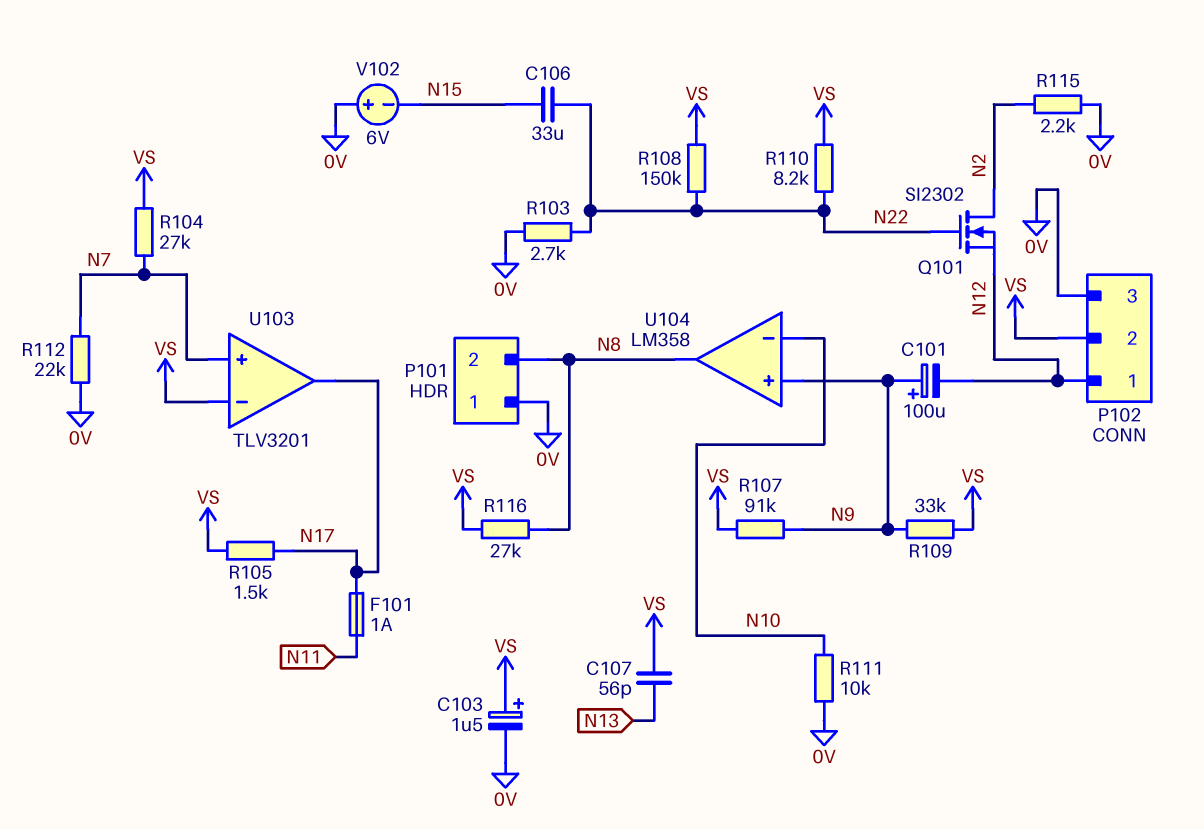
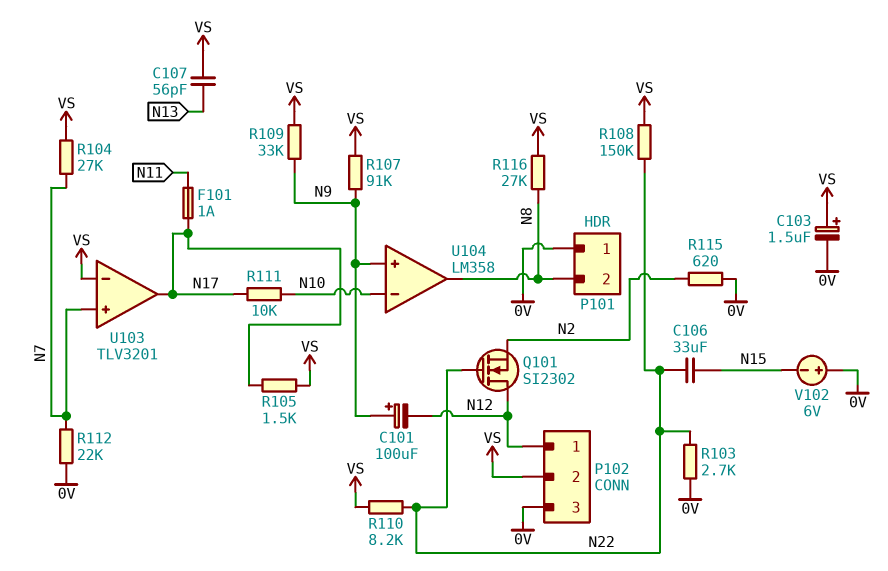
Q101: NMOS SI2302 (G N22, D N2, S N12) -> NMOS SI2302 (G N22, D N12, S N2)
R111: 10k (0V, N10) -> 10k (N10, N17)
R115: 2.2k (0V, N2) -> 620 (0V, N2)

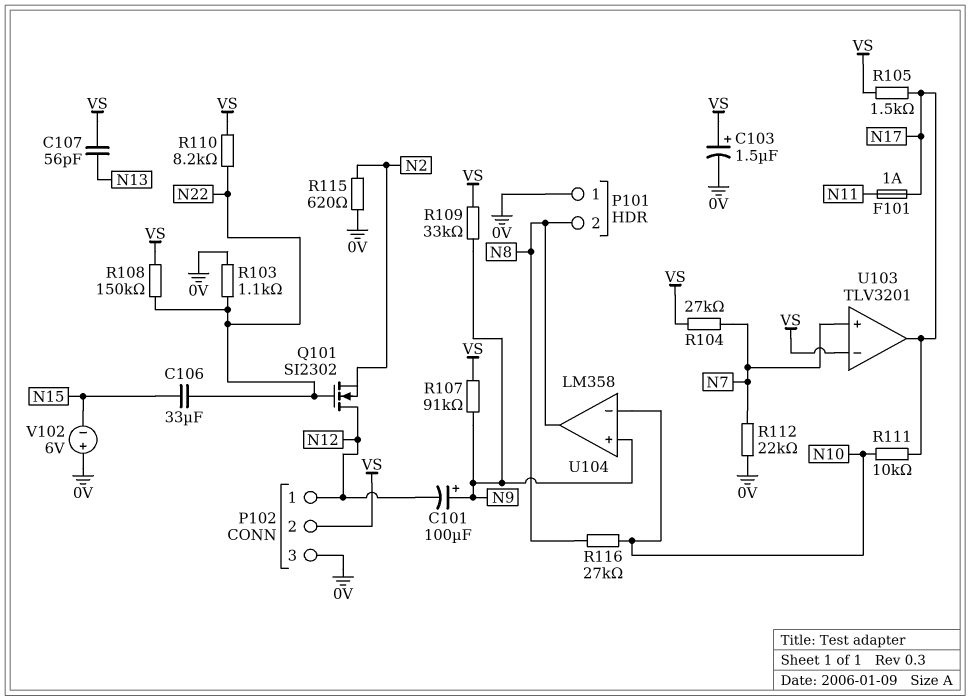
R103: 2.7k (0V, N22) -> 1.1k (0V, N22)
R116: 27k (N8, VS) -> 27k (N8, N10)

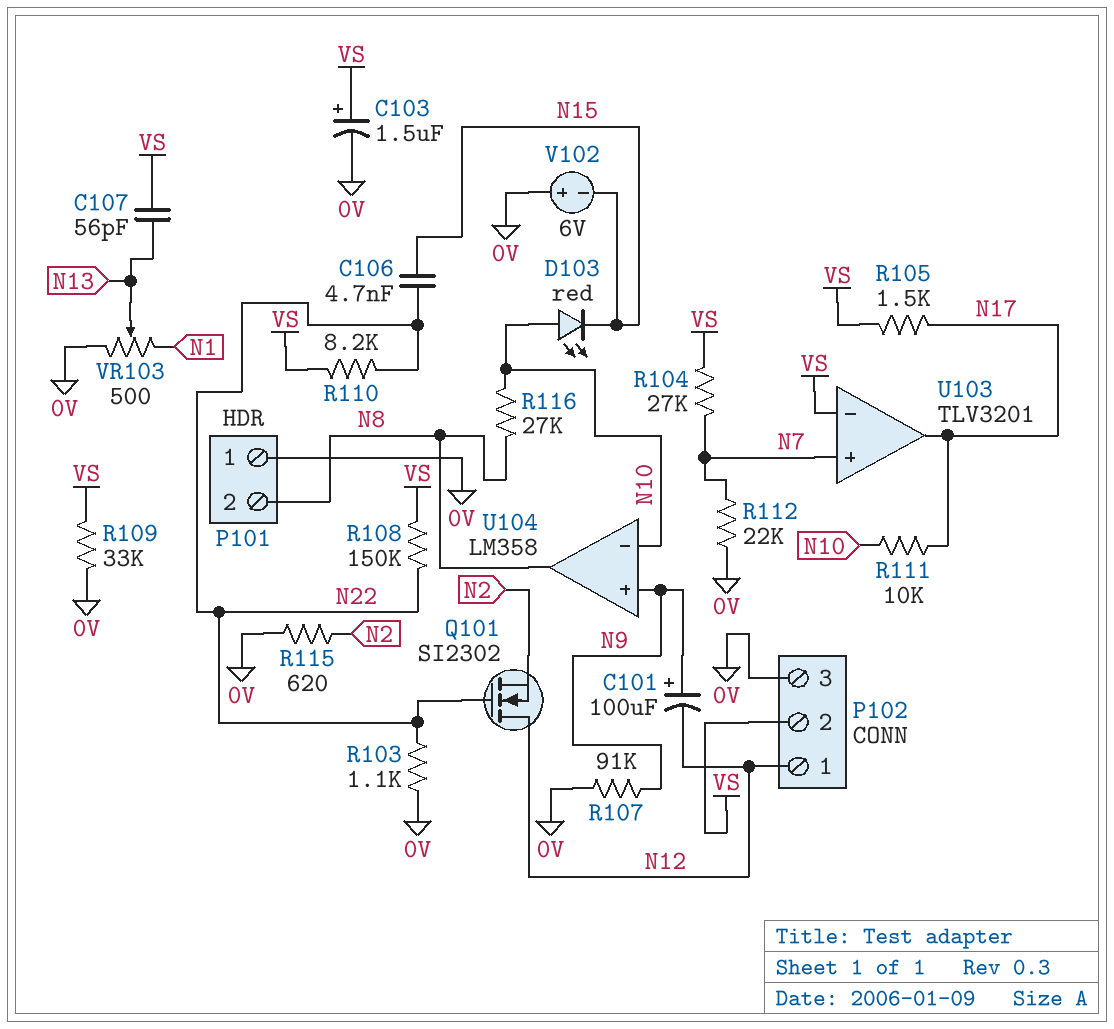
C106: 33uF (N15, N22) -> 4.7nF (N15, N22)
D103: none -> LED red (A N10, K N15)
F101: 1A (N11, N17) -> none
R107: 91k (N9, VS) -> 91k (0V, N9)
R109: 33k (N9, VS) -> 33k (0V, VS)
VR103: none -> 500 (0V, N1, wiper N13)

